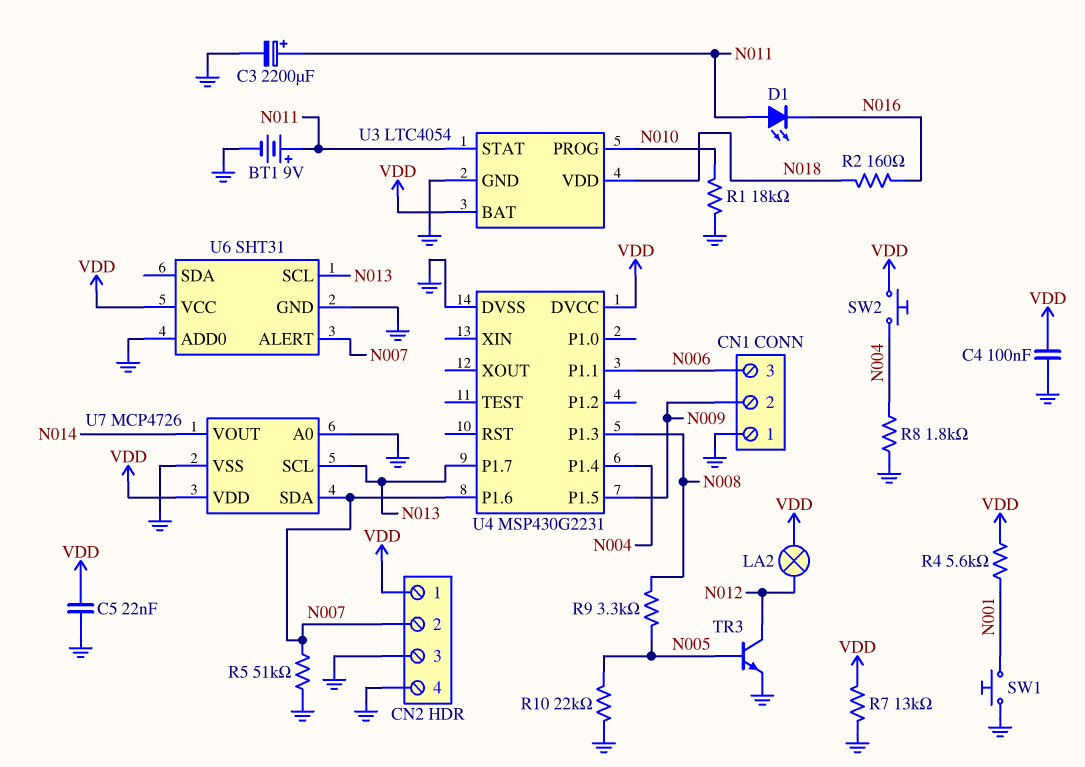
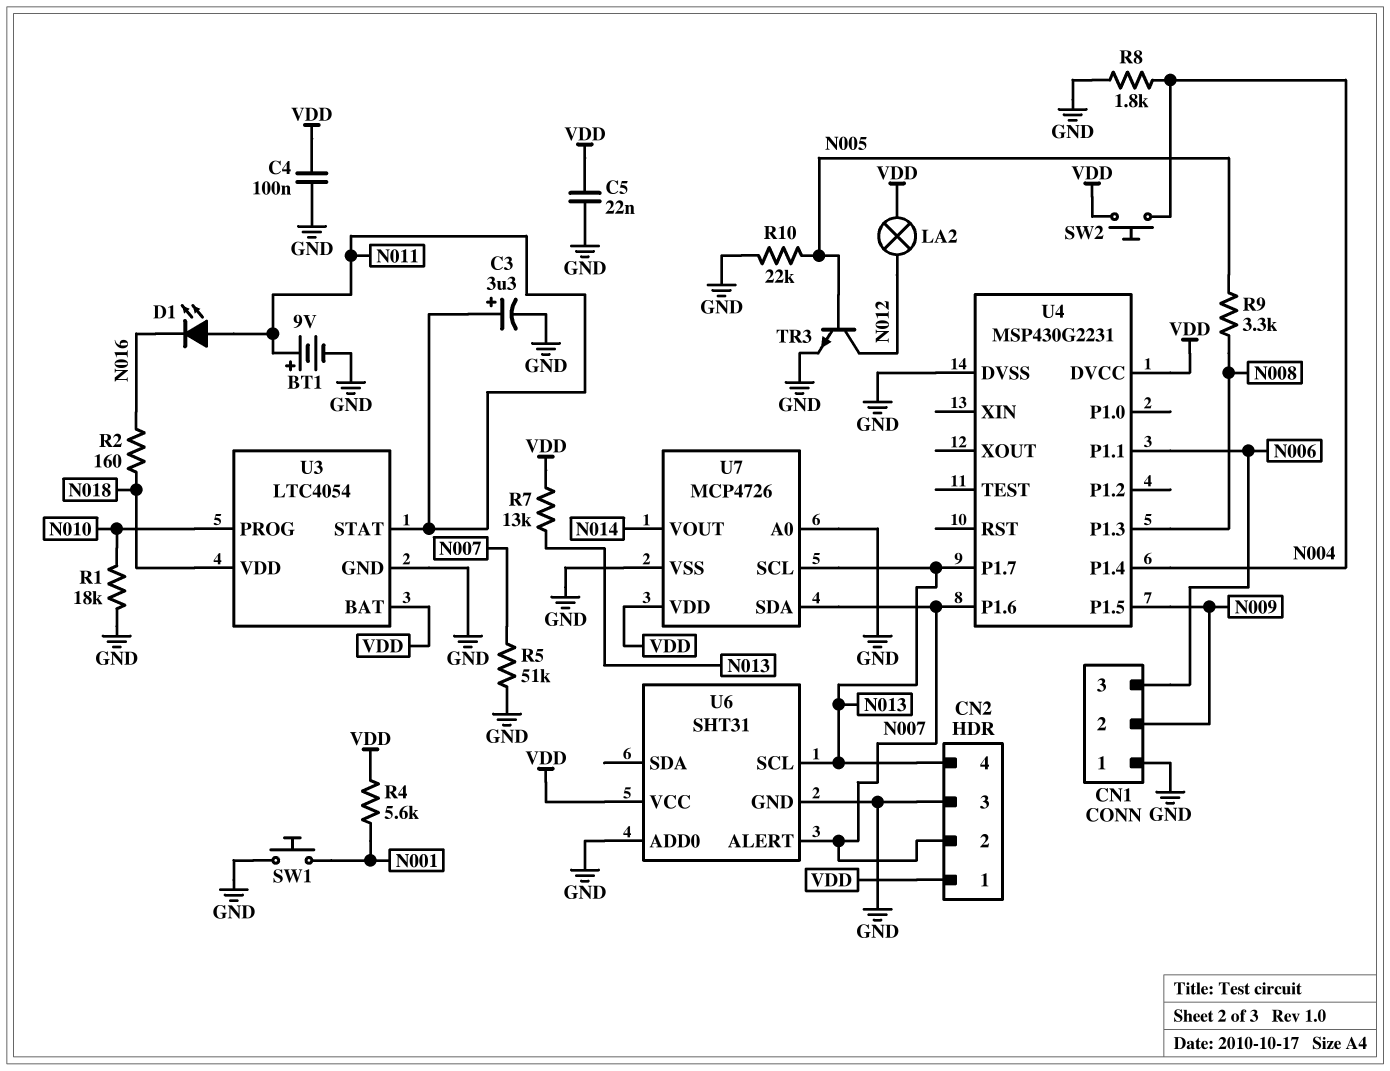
C3: 2200uF (plus N011, minus GND) -> 3.3uF (plus N011, minus GND)
CN2 pin 4: GND -> N013
R7: 13k (GND, VDD) -> 13k (N013, VDD)

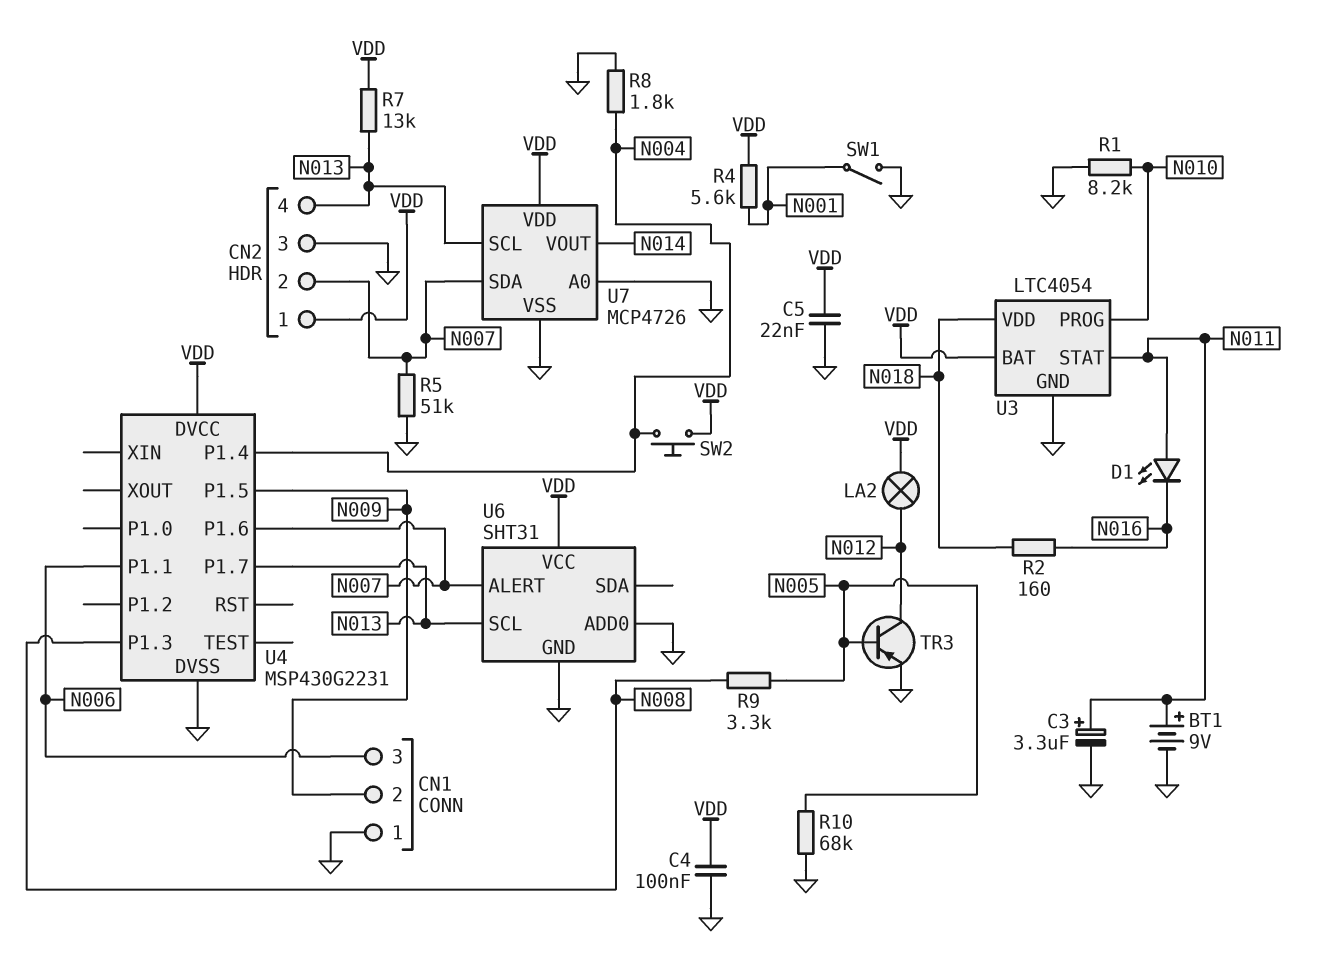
R1: 18k (GND, N010) -> 8.2k (GND, N010)
R10: 22k (GND, N005) -> 68k (GND, N005)
SW1: button (GND, N001) -> switch (GND, N001)
TR3: NPN (B N005, C N012, E GND) -> PNP (B N005, C N012, E GND)

